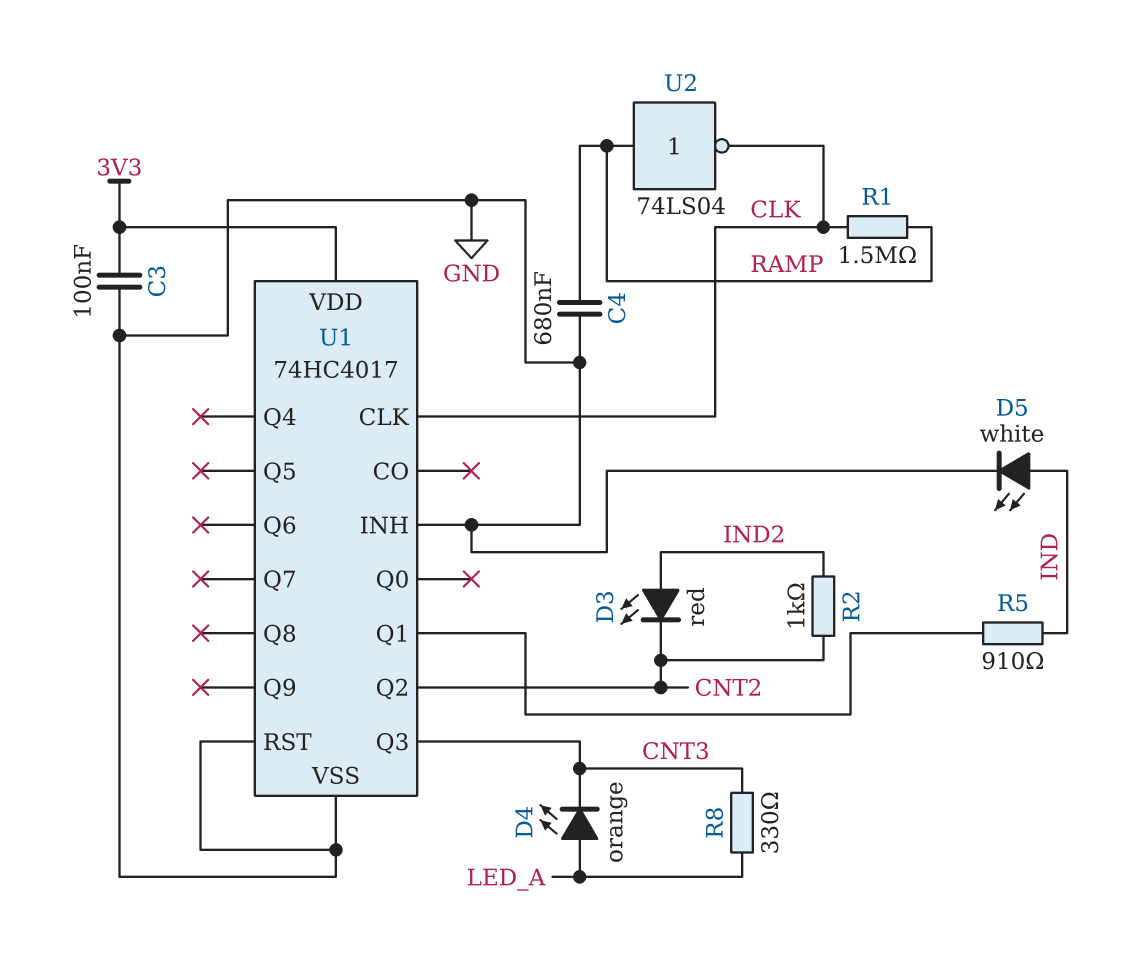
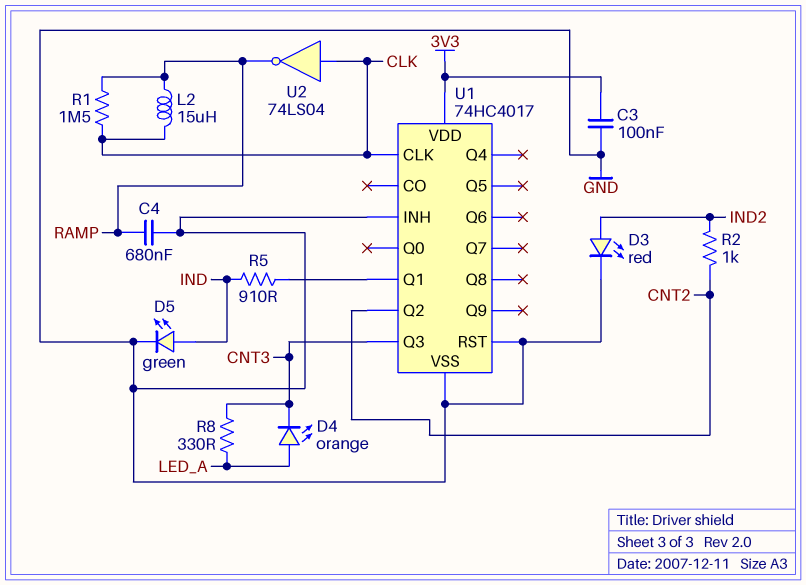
D3: LED red (A IND2, K CNT2) -> LED red (A IND2, K GND)
D5: LED white (A IND, K GND) -> LED green (A IND, K GND)
L2: none -> 15uH (CLK, RAMP)
U2: NOT 74LS04 (in RAMP, out CLK) -> NOT 74LS04 (in CLK, out RAMP)

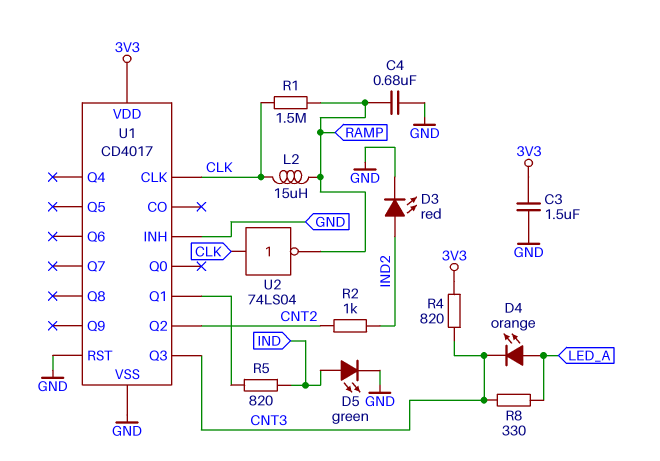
C3: 100nF (3V3, GND) -> 1.5uF (3V3, GND)
R4: none -> 820 (3V3, CNT3)
R5: 910 (IND, U1/Q1) -> 820 (IND, U1/Q1)
U1: 74HC4017 -> CD4017

